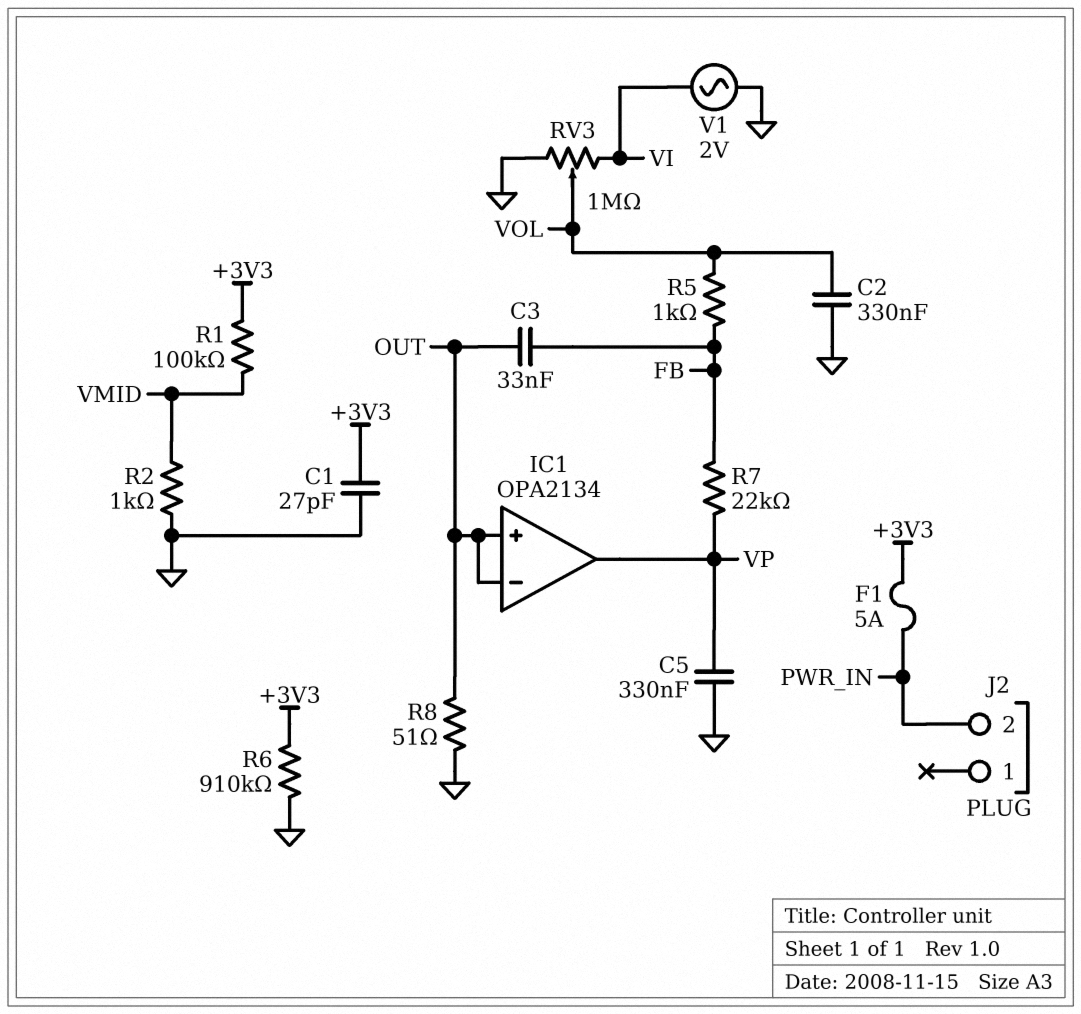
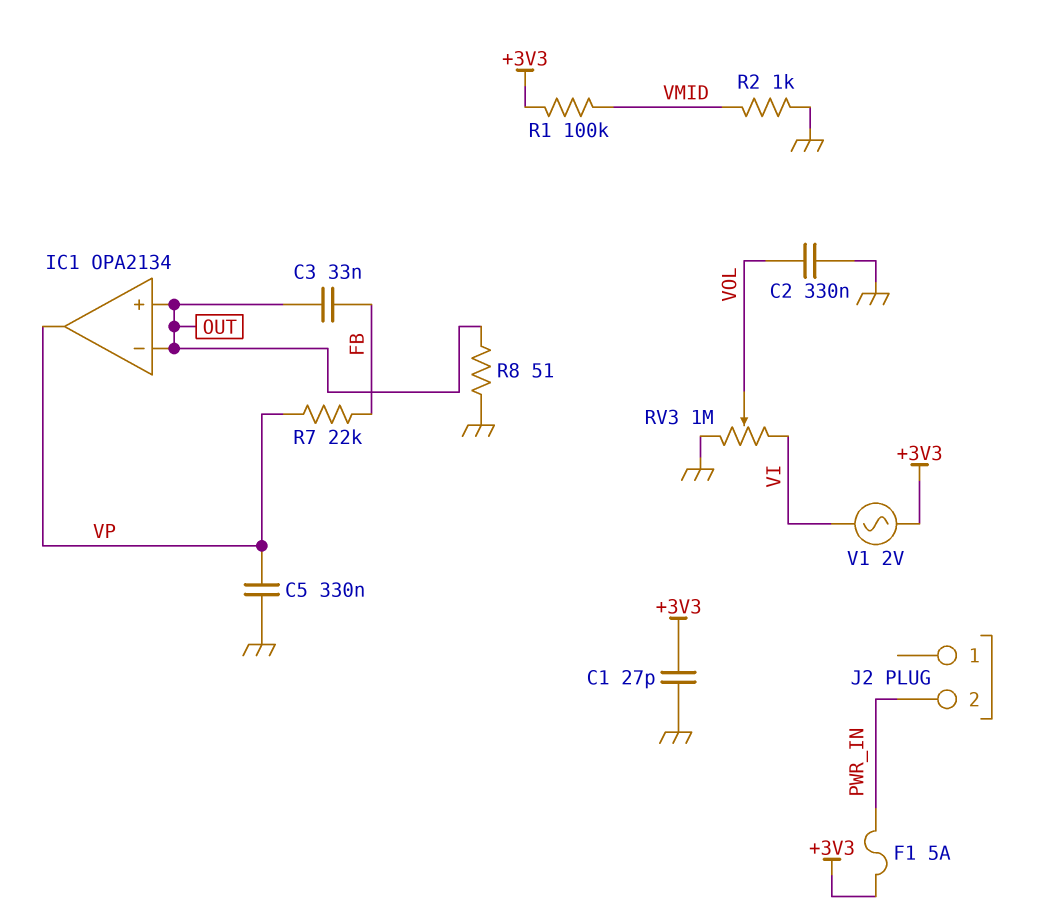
R5: 1k (FB, VOL) -> none
R6: 910k (+3V3, GND) -> none
V1: AC 2V (GND, VI) -> AC 2V (+3V3, VI)

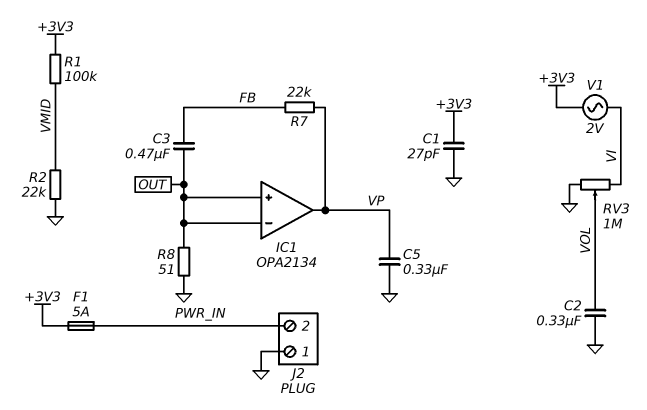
C3: 33nF (FB, OUT) -> 470nF (FB, OUT)
J2 pin 1: none -> GND
R2: 1k (GND, VMID) -> 22k (GND, VMID)

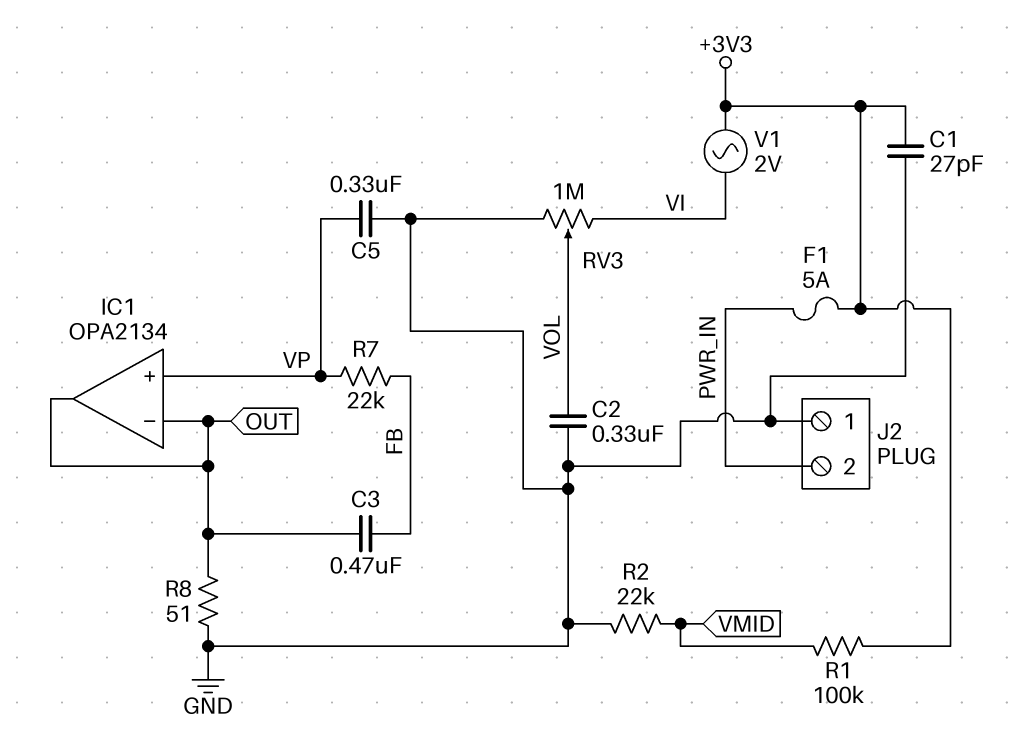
IC1 pin in+: OUT -> VP
IC1 pin out: VP -> OUT

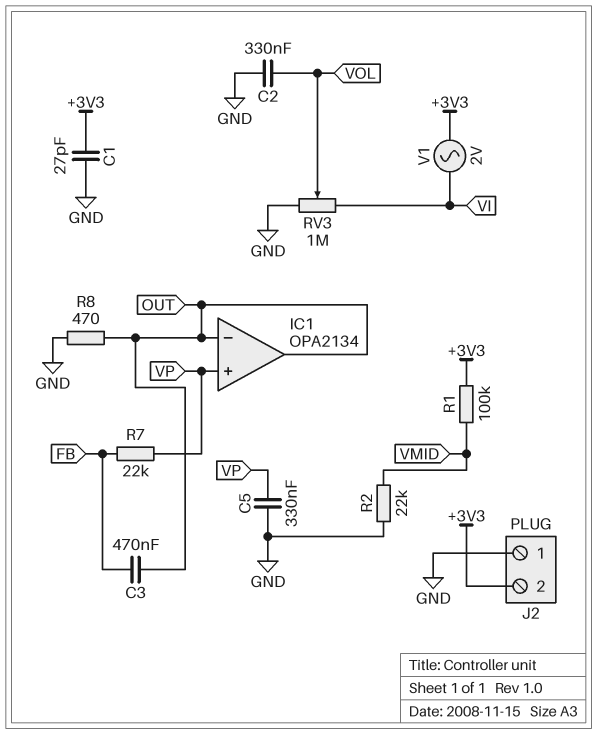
F1: 5A (+3V3, PWR_IN) -> none
J2 pin 2: PWR_IN -> +3V3
R8: 51 (GND, OUT) -> 470 (GND, OUT)

